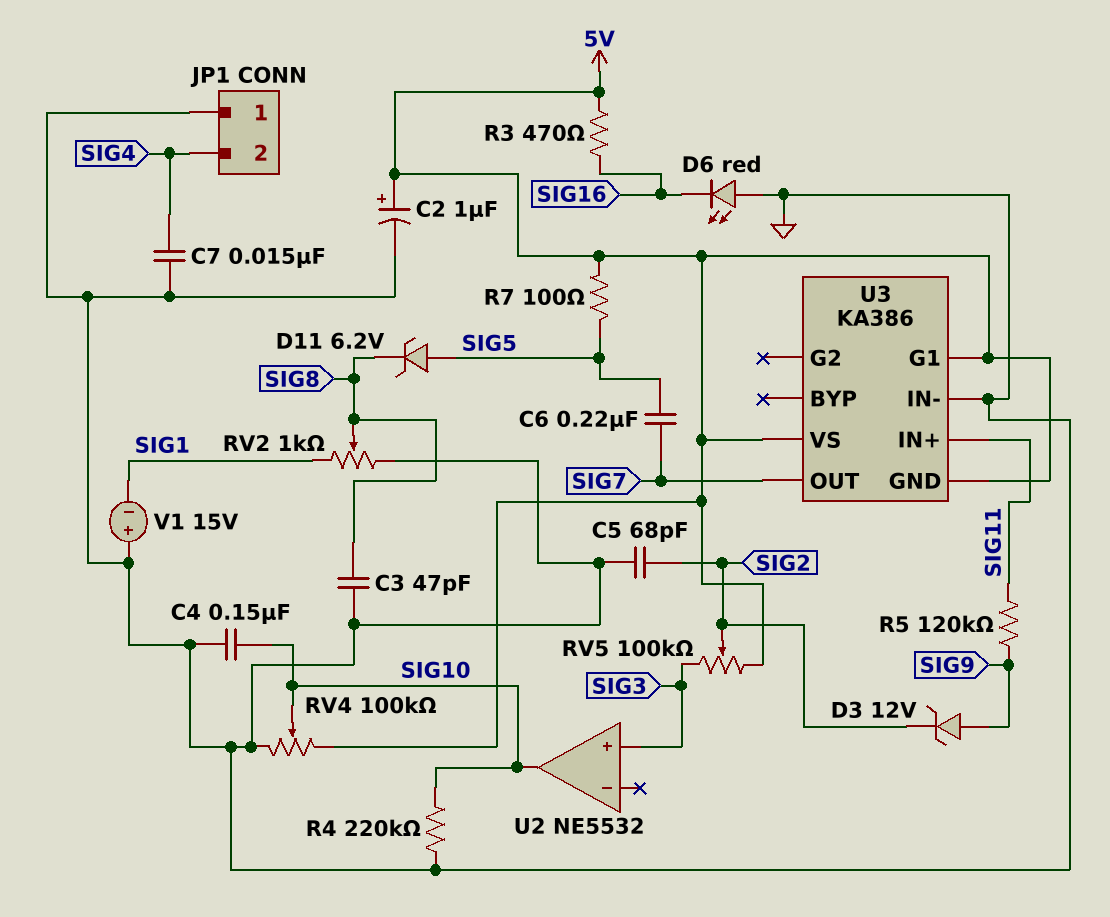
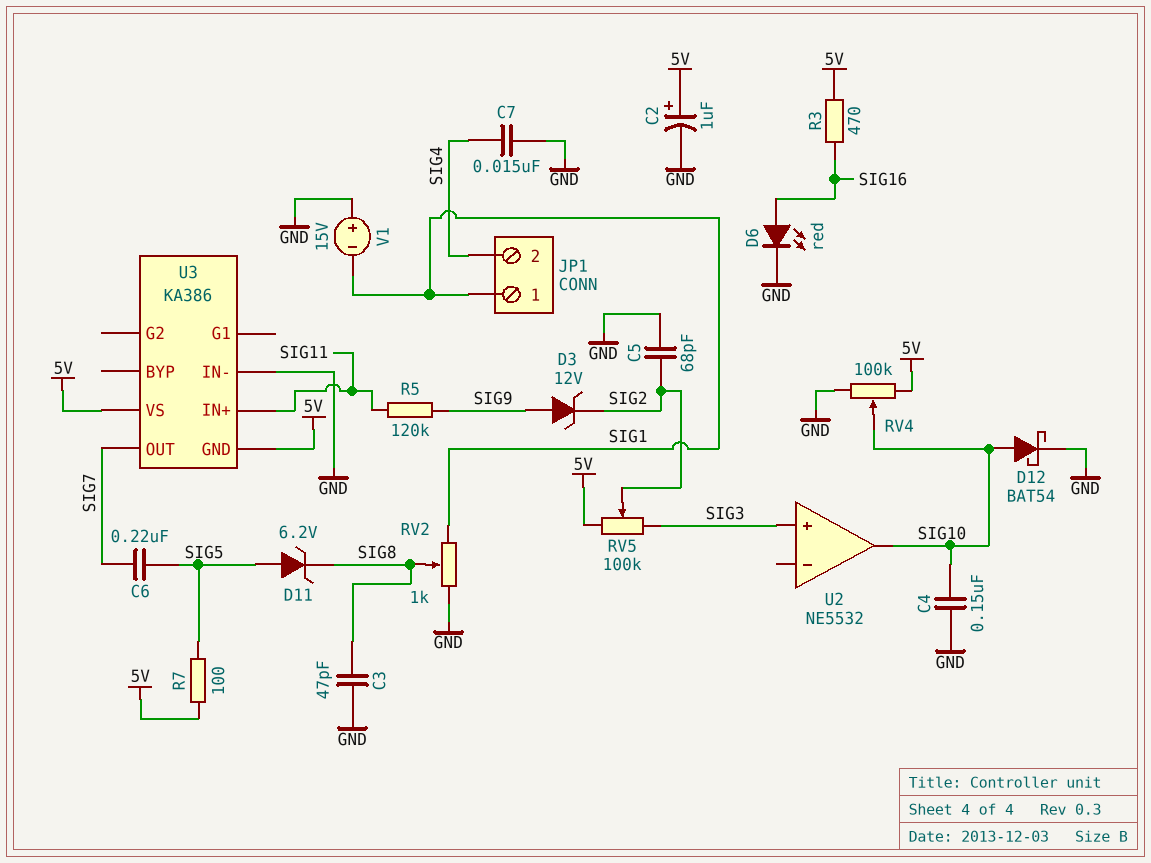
D6: LED red (A GND, K SIG16) -> LED red (A SIG16, K GND)
D12: none -> schottky BAT54 (A SIG10, K GND)
JP1 pin 1: GND -> SIG1
R4: 220k (GND, SIG10) -> none
U3 pin G1: 5V -> none

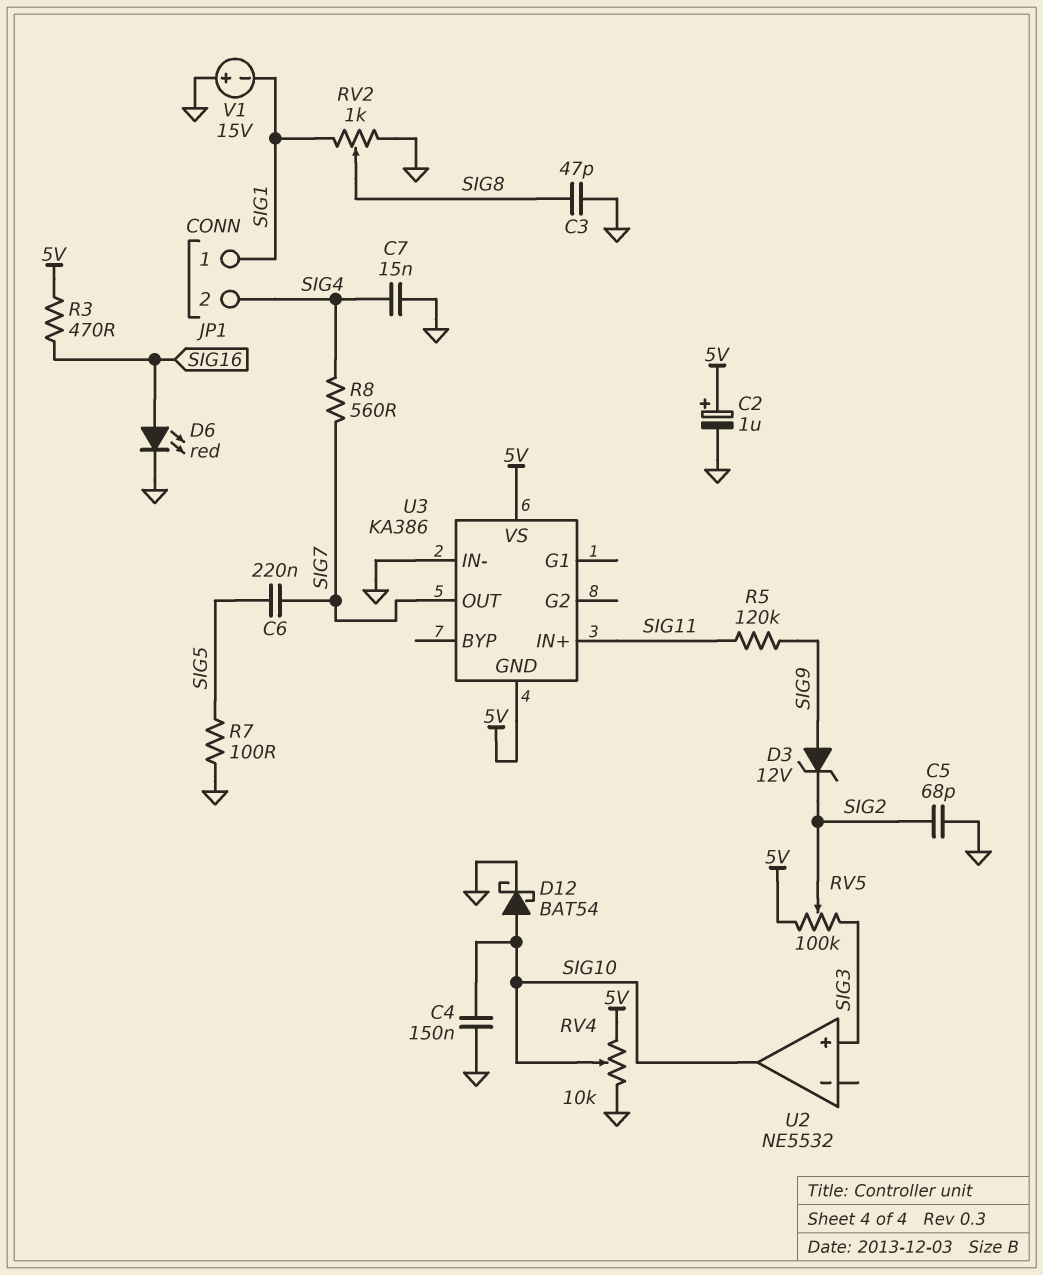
D11: zener 6.2V (A SIG5, K SIG8) -> none
R7: 100 (5V, SIG5) -> 100 (GND, SIG5)
R8: none -> 560 (SIG4, SIG7)
RV4: 100k (5V, GND, wiper SIG10) -> 10k (5V, GND, wiper SIG10)

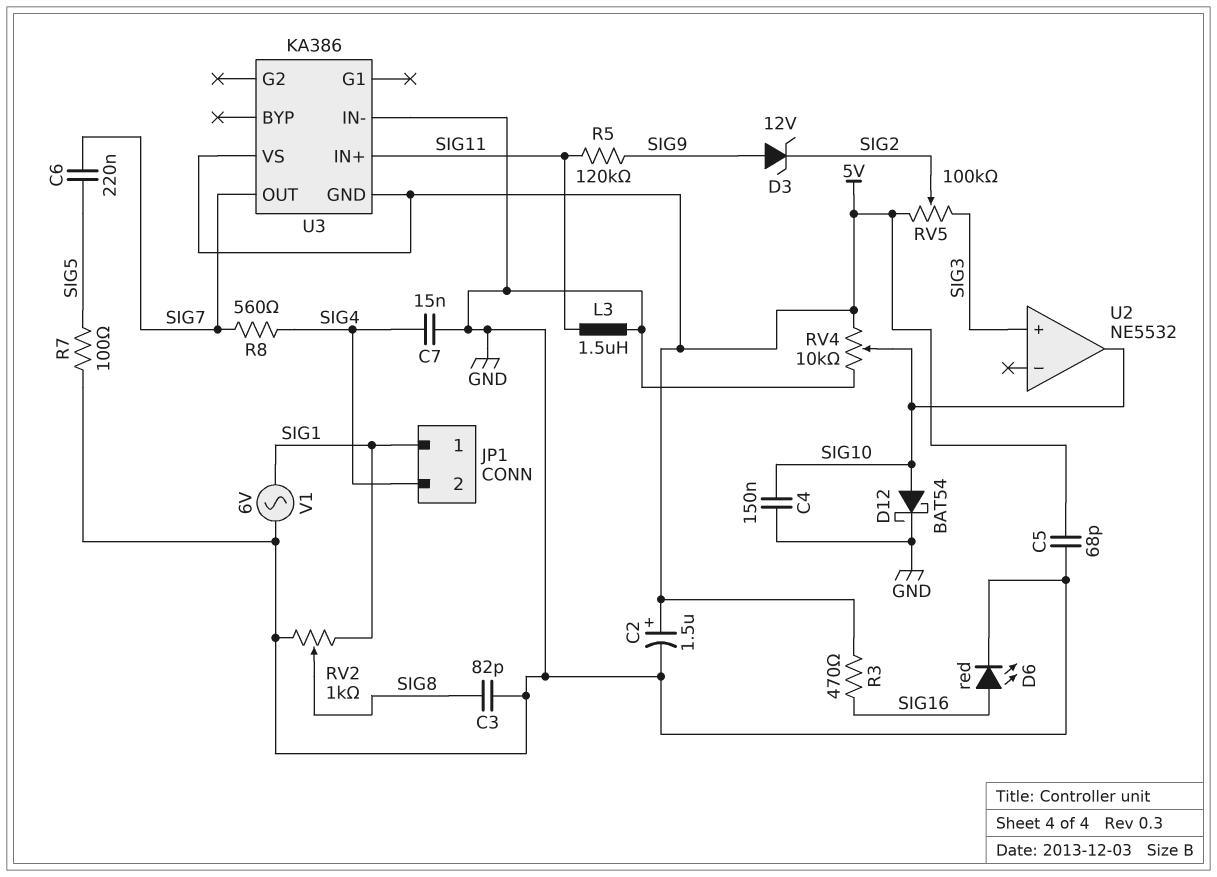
C2: 1uF (plus 5V, minus GND) -> 1.5uF (plus 5V, minus GND)
C3: 47pF (GND, SIG8) -> 82pF (GND, SIG8)
C5: 68pF (GND, SIG2) -> 68pF (5V, GND)
L3: none -> 1.5uH (GND, SIG11)
V1: 15V (plus GND, minus SIG1) -> AC 6V (GND, SIG1)

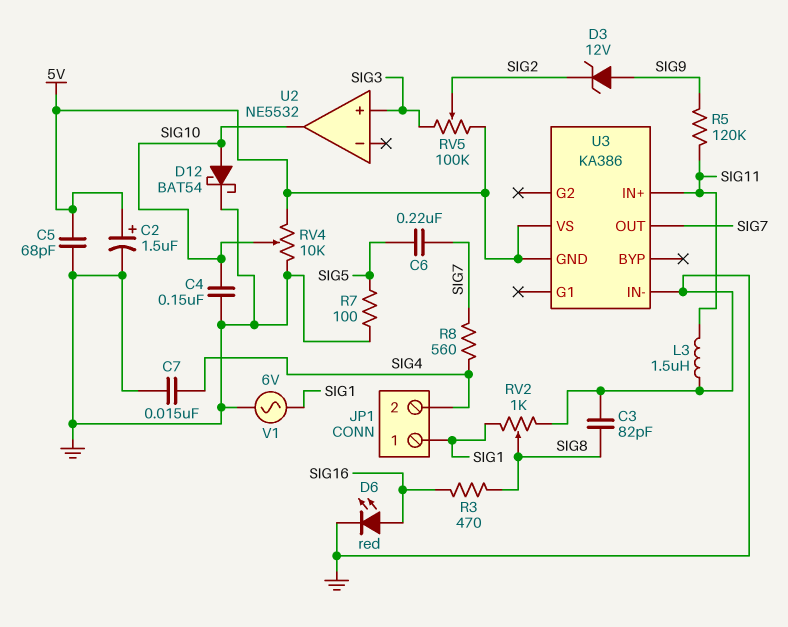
R3: 470 (5V, SIG16) -> 470 (SIG8, SIG16)

